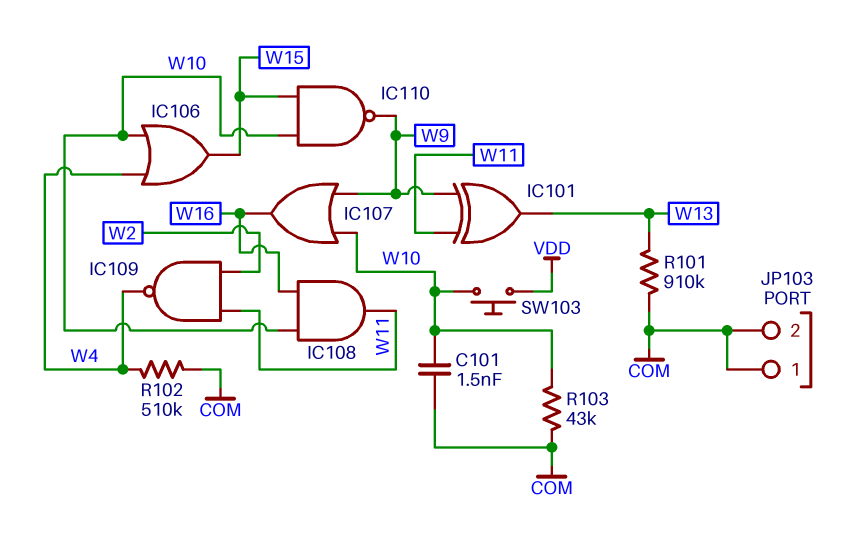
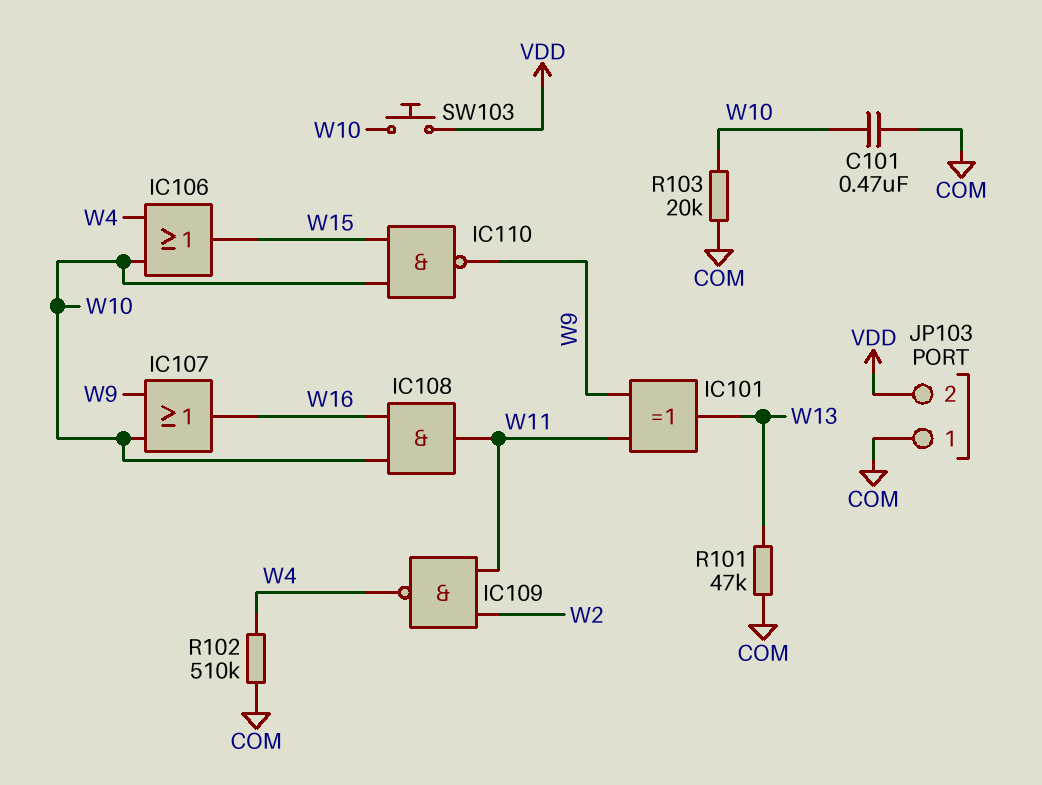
C101: 1.5nF (COM, W10) -> 470nF (COM, W10)
JP103 pin 2: COM -> VDD
R101: 910k (COM, W13) -> 47k (COM, W13)
R103: 43k (COM, W10) -> 20k (COM, W10)

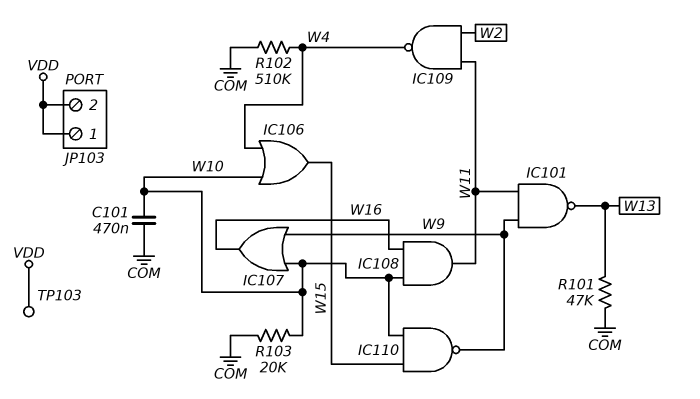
IC101: XOR (in W9, in W11, out W13) -> NAND (in W9, in W11, out W13)
JP103 pin 1: COM -> VDD
SW103: button (VDD, W10) -> none
TP103: none -> test point (VDD)

